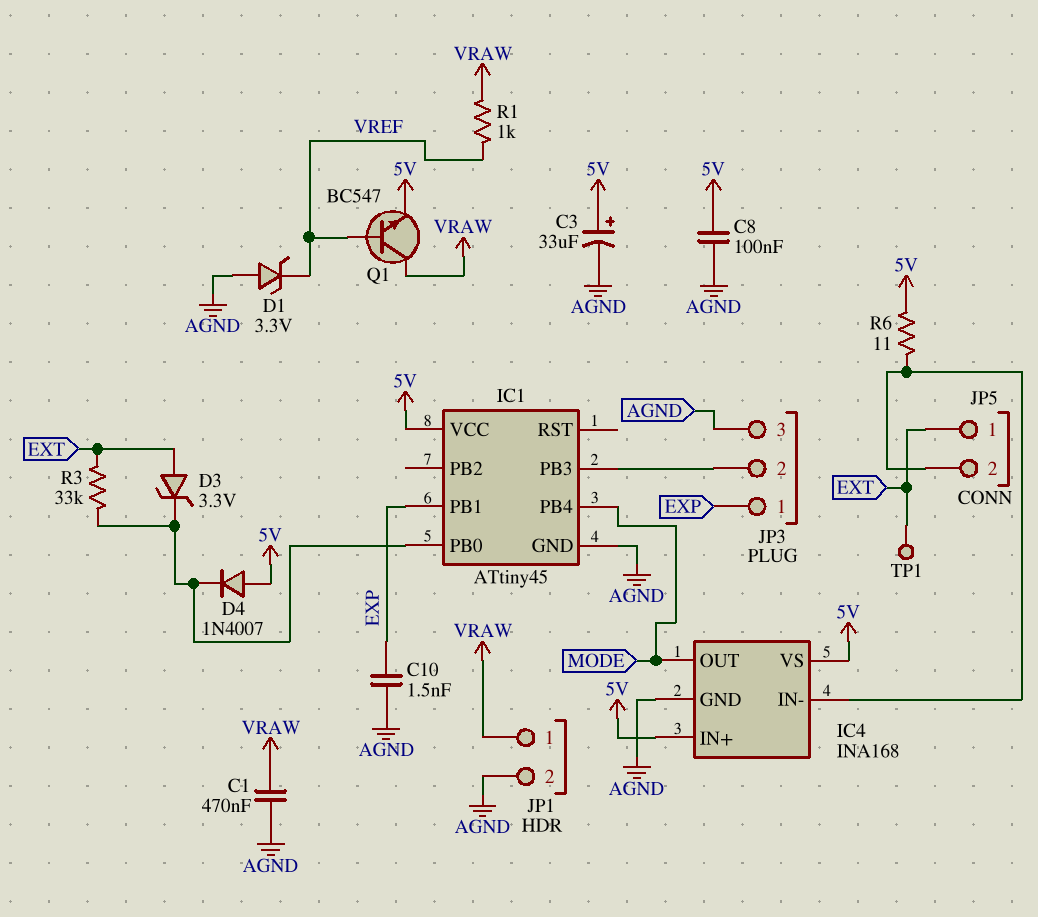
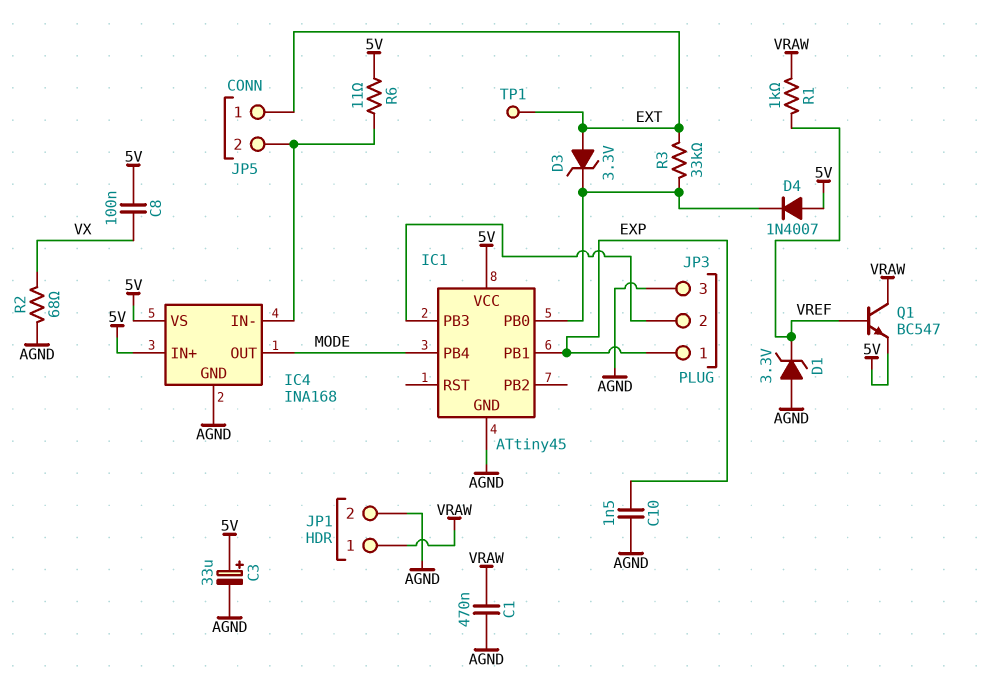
C8: 100nF (5V, AGND) -> 100nF (5V, VX)
R2: none -> 68 (AGND, VX)

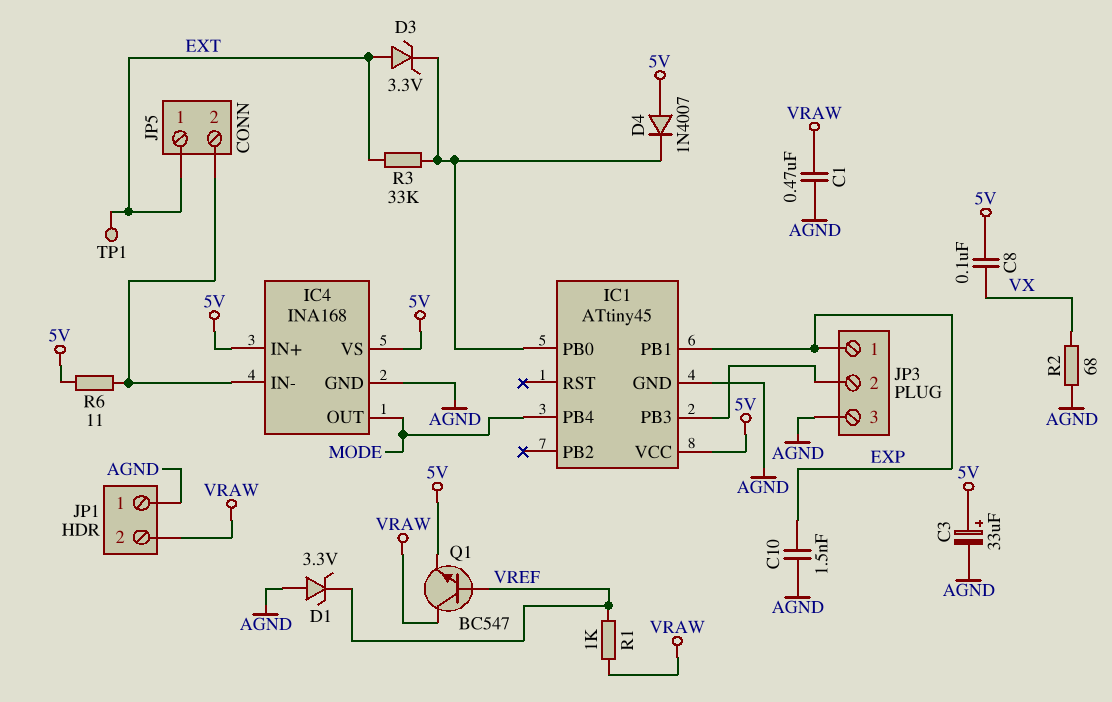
JP1 pin 1: VRAW -> AGND
JP1 pin 2: AGND -> VRAW

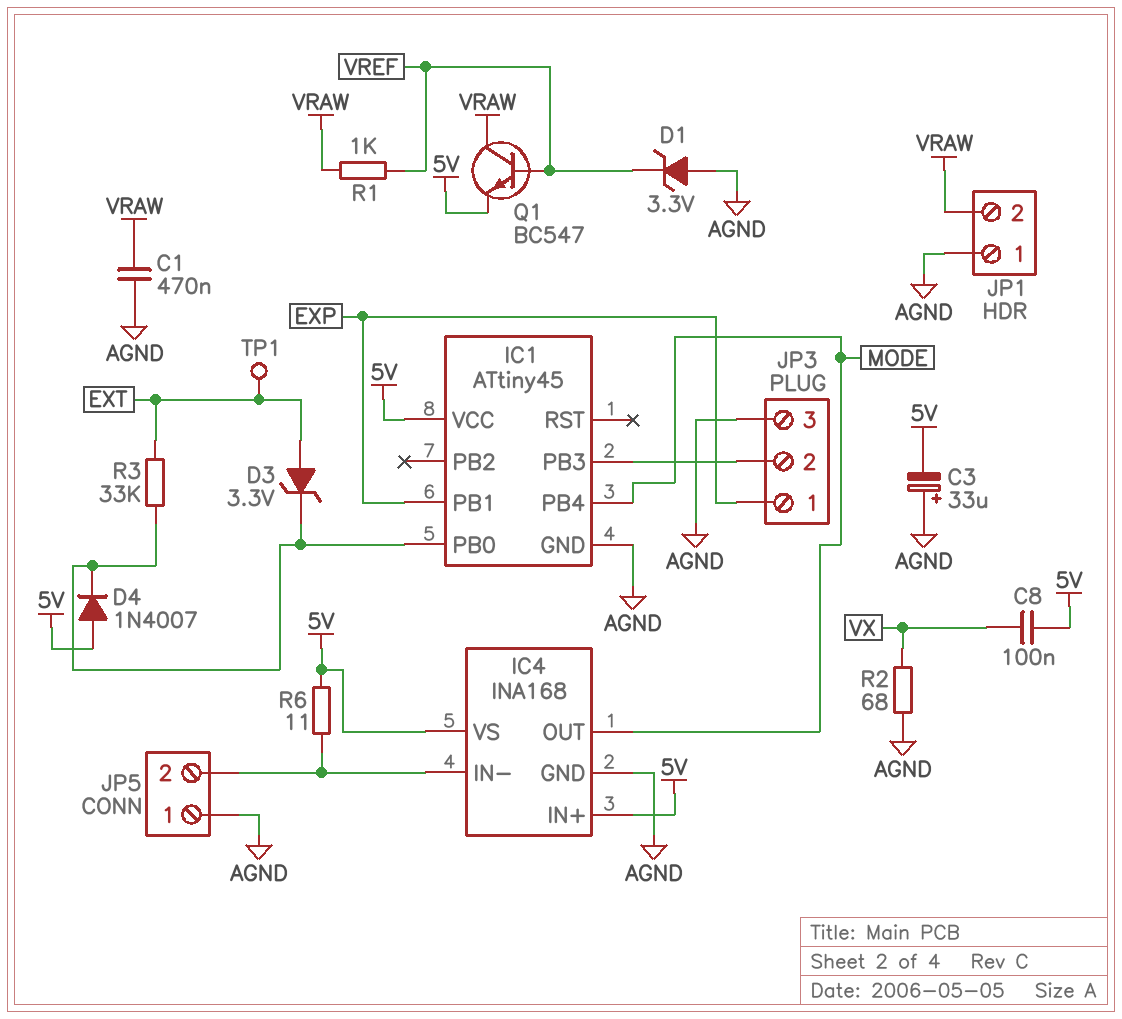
C3: 33uF (plus 5V, minus AGND) -> 33uF (plus AGND, minus 5V)
C10: 1.5nF (AGND, EXP) -> none
JP5 pin 1: EXT -> AGND

